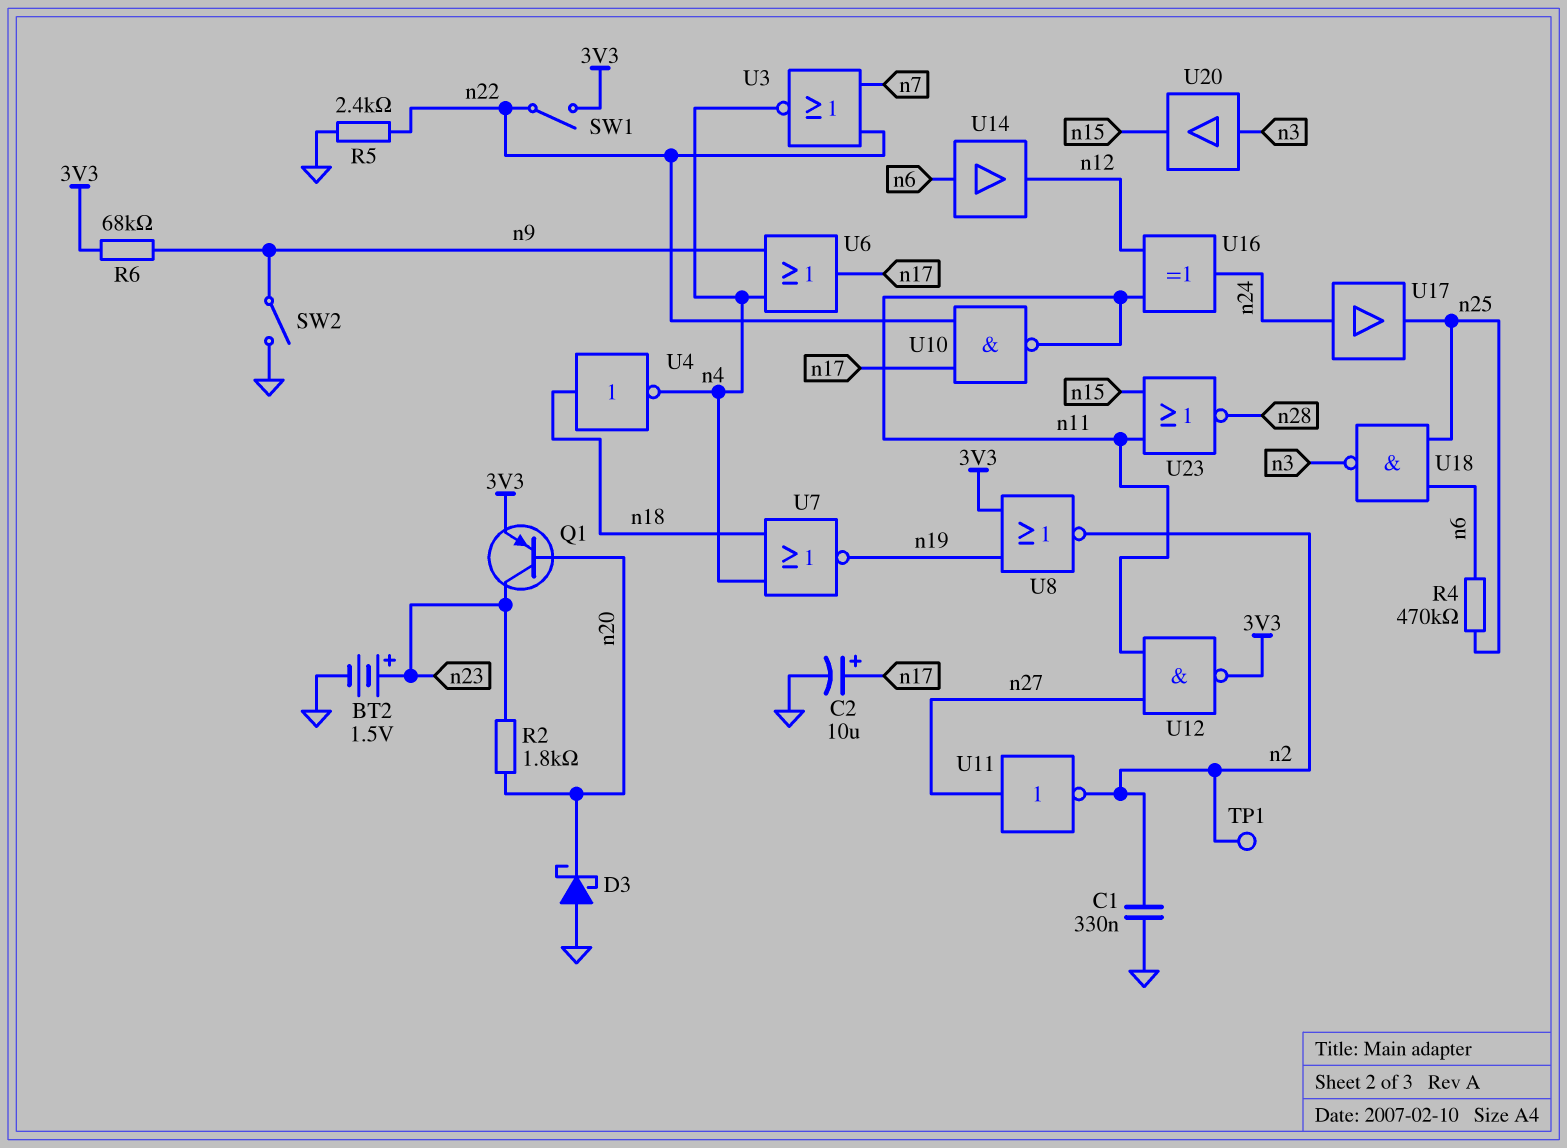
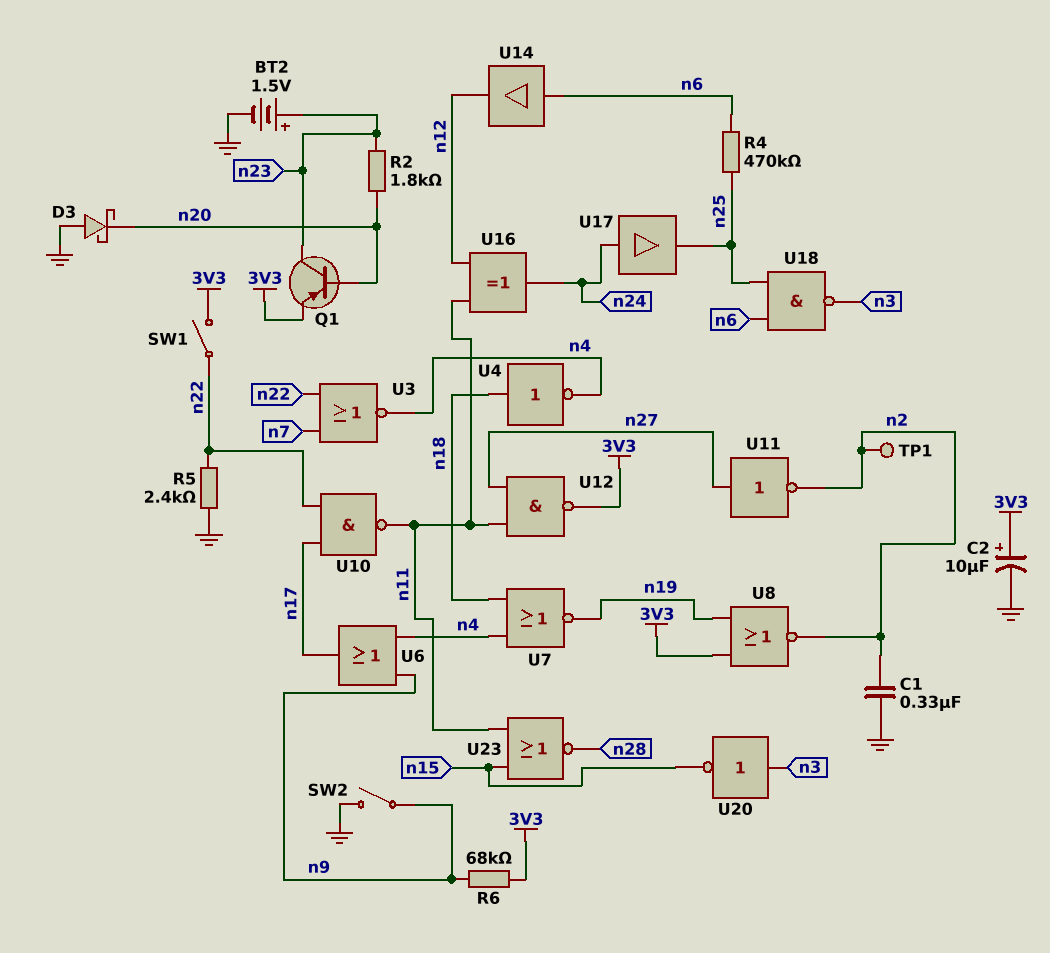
C2: 10uF (plus n17, minus GND) -> 10uF (plus 3V3, minus GND)
U20: buffer (in n3, out n15) -> NOT (in n3, out n15)

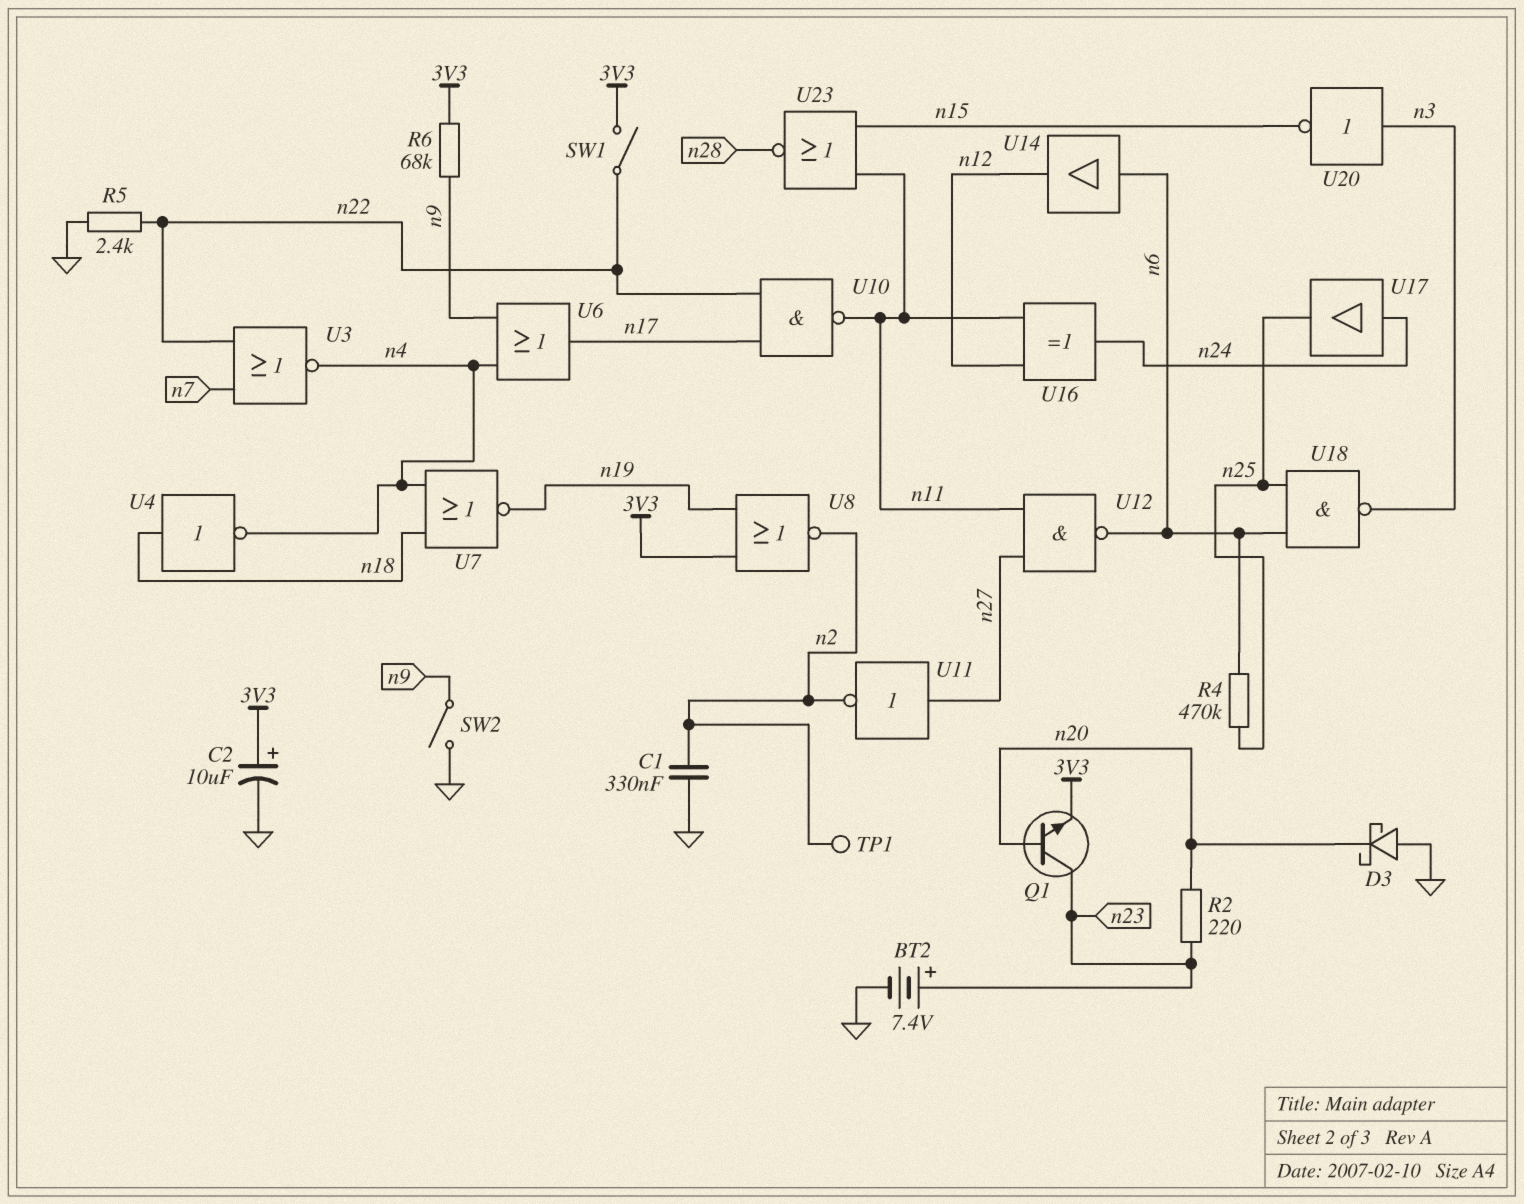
BT2: 1.5V (plus n23, minus GND) -> 7.4V (plus n23, minus GND)
Q1: PNP (B n20, C n23, E 3V3) -> NPN (B n20, C n23, E 3V3)
R2: 1.8k (n20, n23) -> 220 (n20, n23)
U12: NAND (in n11, in n27, out 3V3) -> NAND (in n11, in n27, out n6)

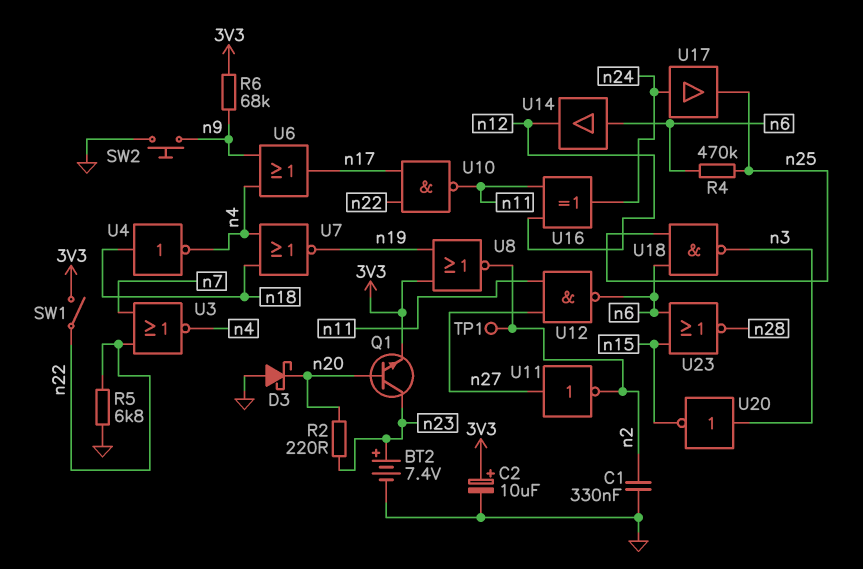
R5: 2.4k (GND, n22) -> 6.8k (GND, n22)
SW2: switch (GND, n9) -> button (GND, n9)
U23: NOR (in n11, in n15, out n28) -> NOR (in n6, in n15, out n28)

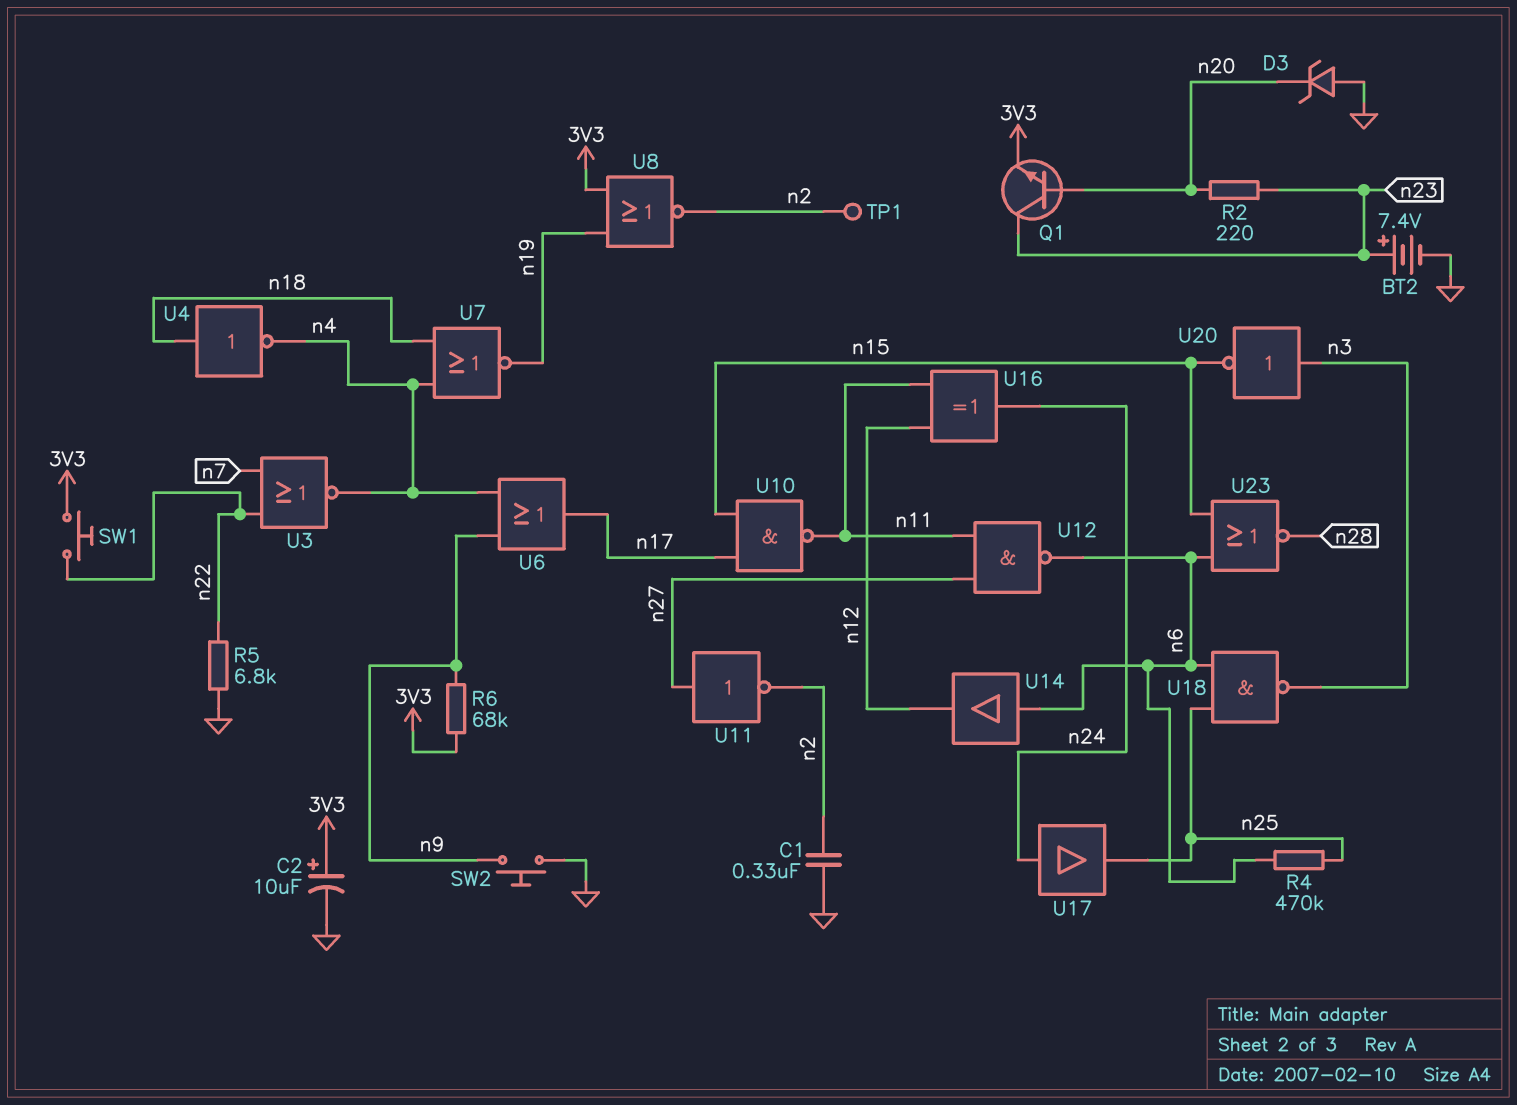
D3: schottky (A GND, K n20) -> zener (A GND, K n20)
SW1: switch (3V3, n22) -> button (3V3, n22)
U10: NAND (in n17, in n22, out n11) -> NAND (in n15, in n17, out n11)

